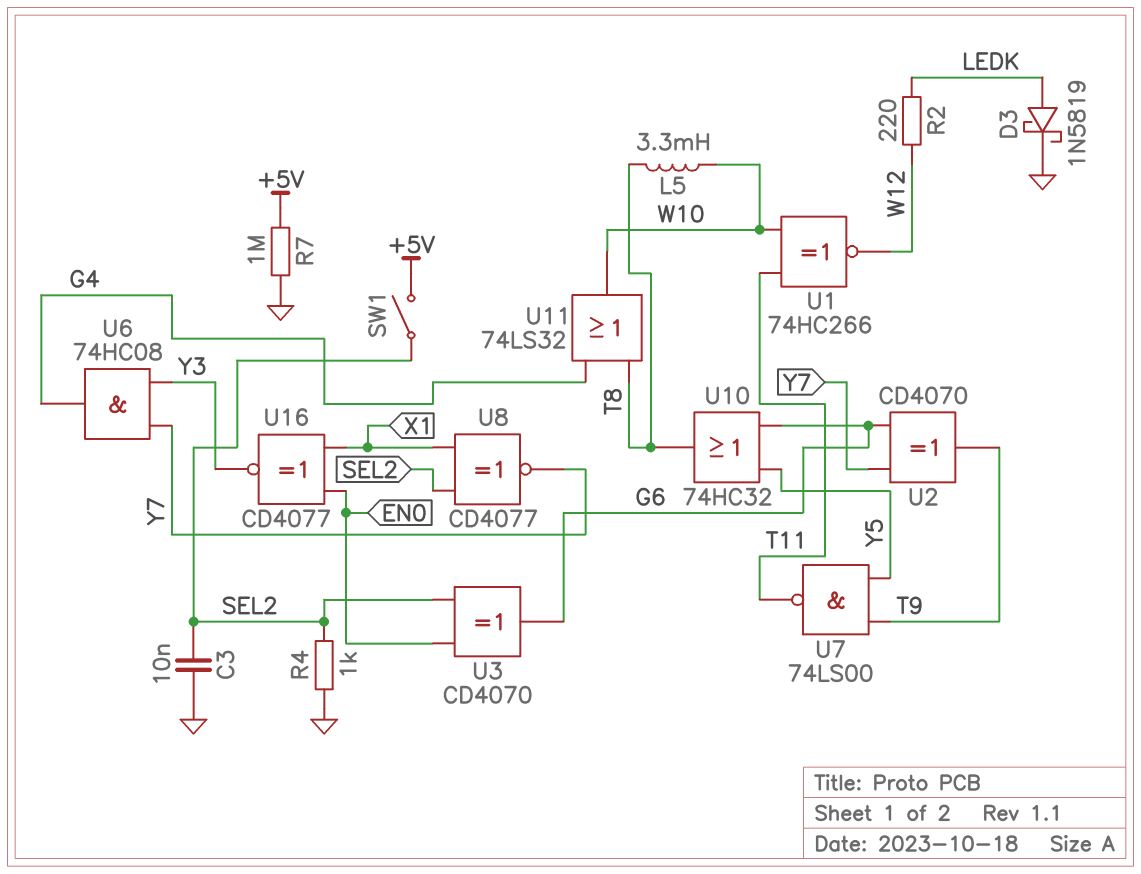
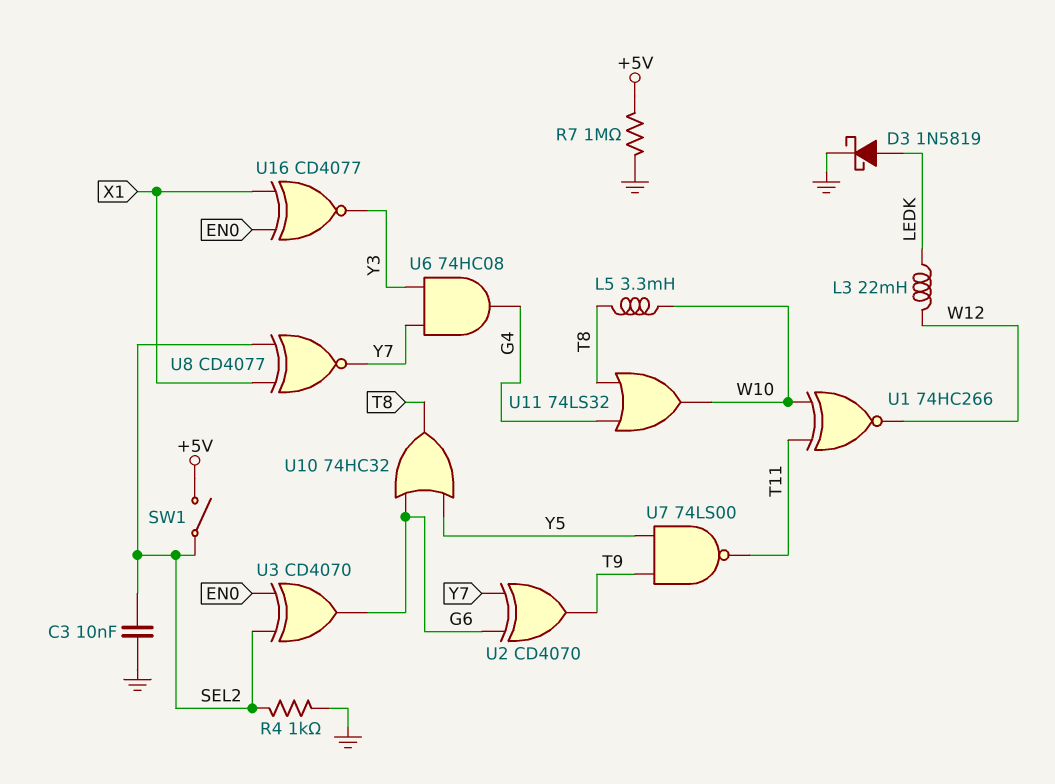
L3: none -> 22mH (LEDK, W12)
R2: 220 (LEDK, W12) -> none

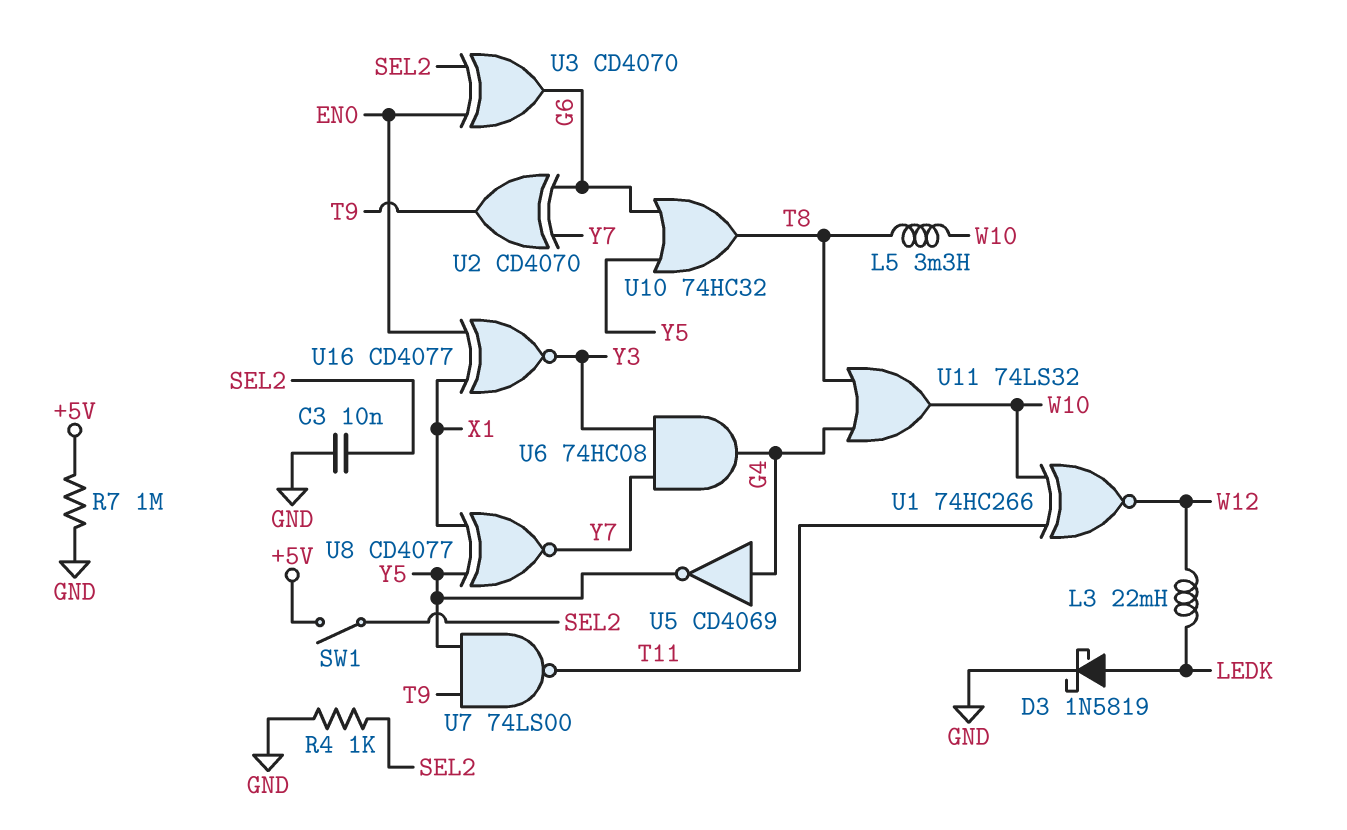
U5: none -> NOT CD4069 (in G4, out Y5)
U8: XNOR CD4077 (in SEL2, in X1, out Y7) -> XNOR CD4077 (in X1, in Y5, out Y7)

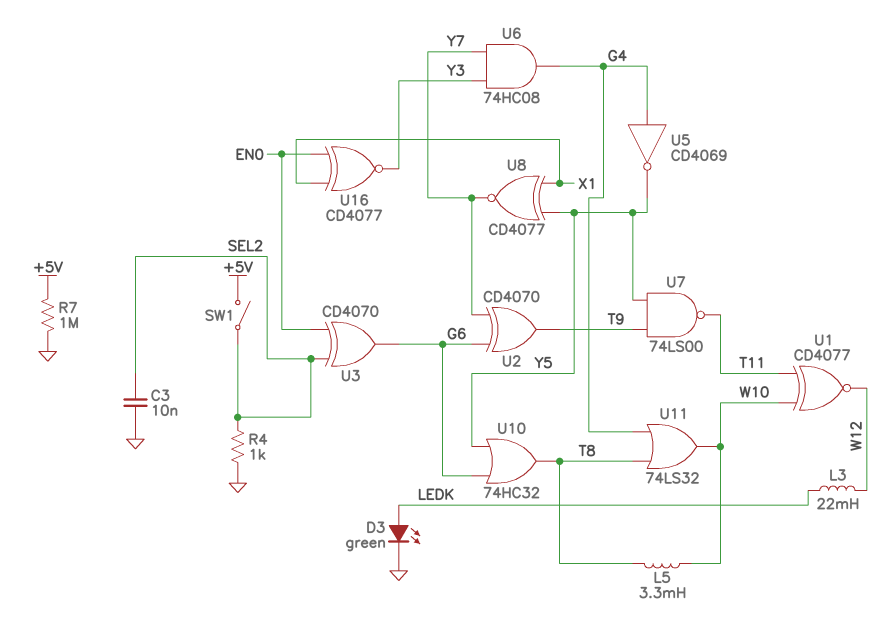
D3: schottky 1N5819 (A LEDK, K GND) -> LED green (A LEDK, K GND)
U1: XNOR 74HC266 (in T11, in W10, out W12) -> XNOR CD4077 (in T11, in W10, out W12)

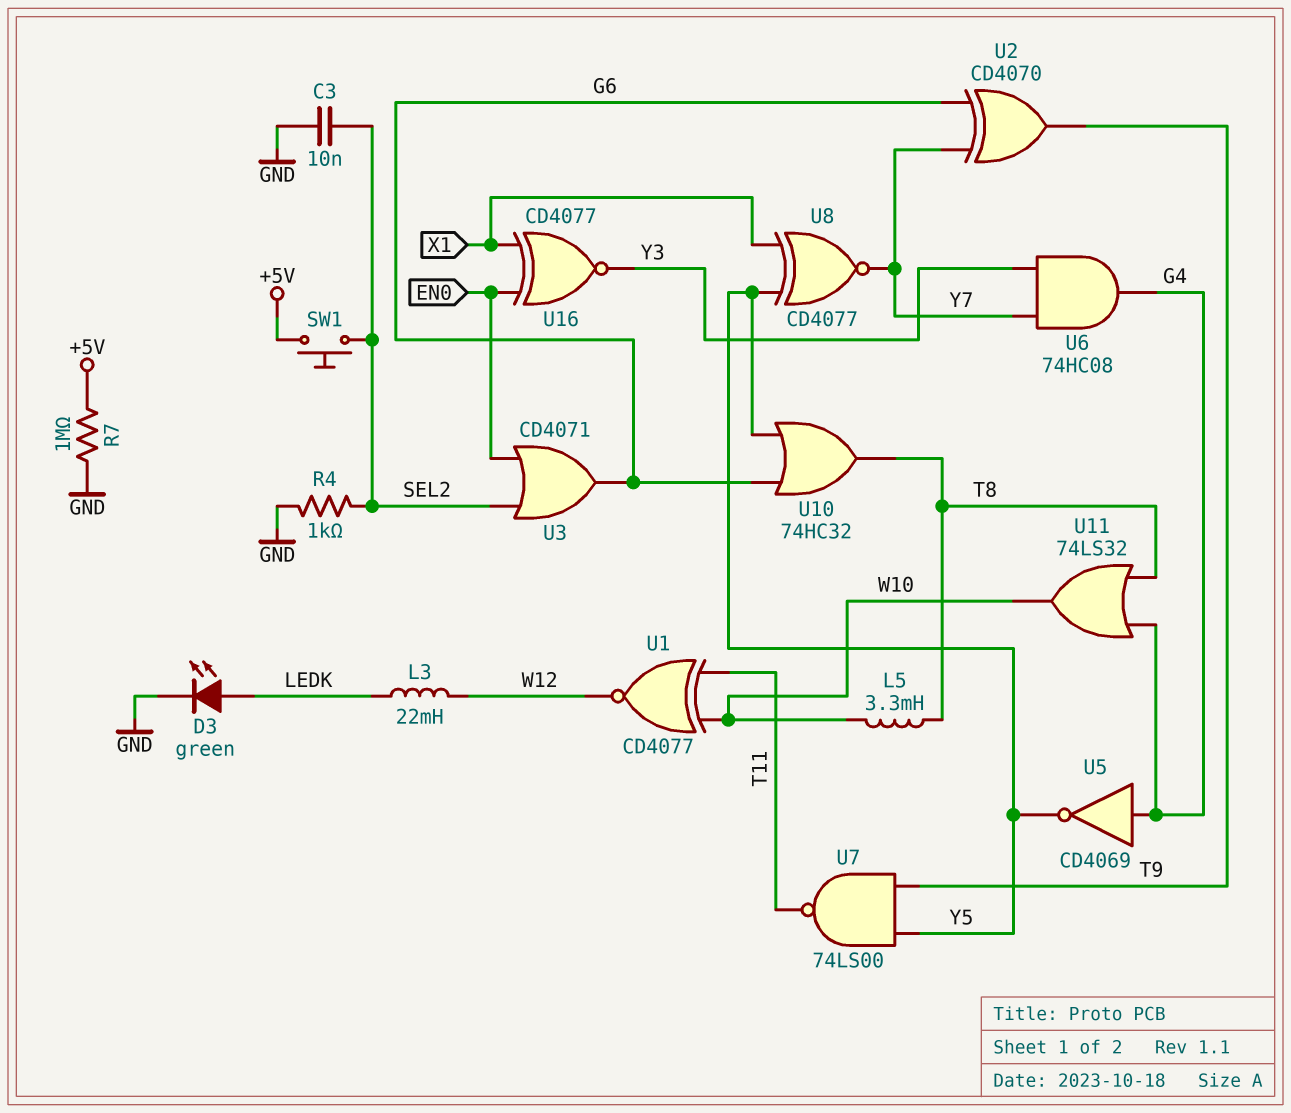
SW1: switch (+5V, SEL2) -> button (+5V, SEL2)
U3: XOR CD4070 (in EN0, in SEL2, out G6) -> OR CD4071 (in EN0, in SEL2, out G6)

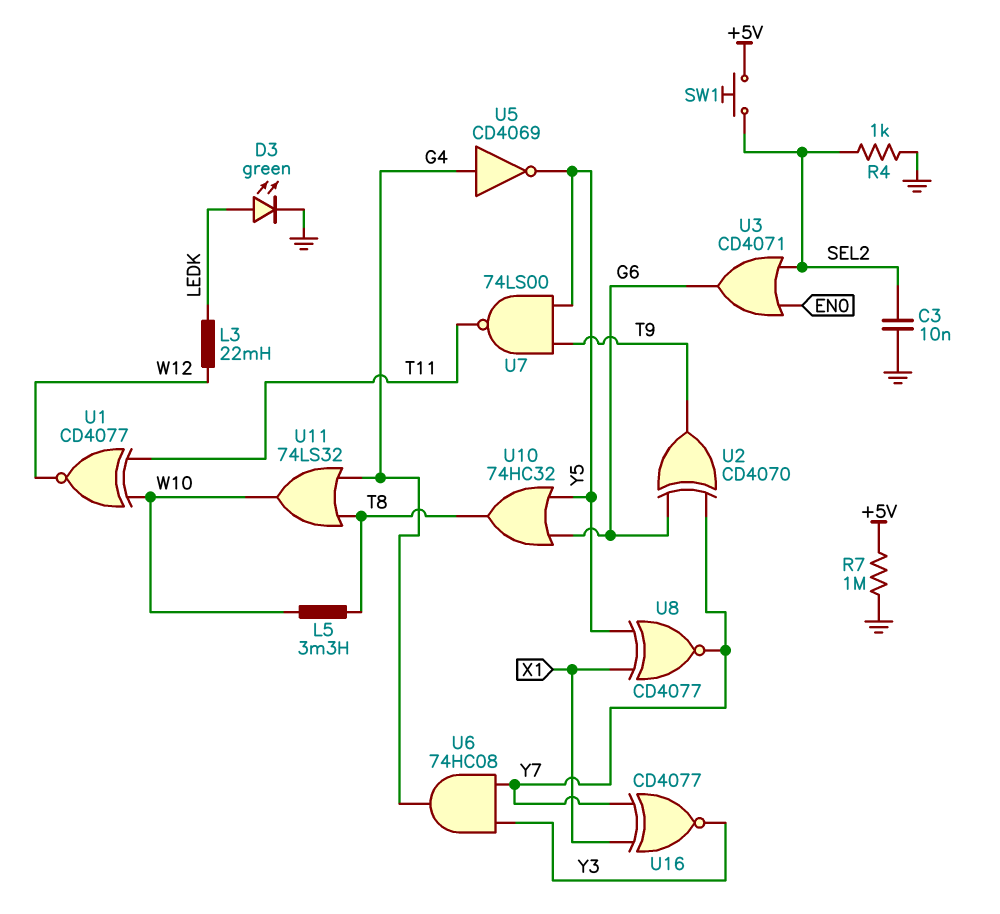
U16: XNOR CD4077 (in EN0, in X1, out Y3) -> XNOR CD4077 (in X1, in Y7, out Y3)

